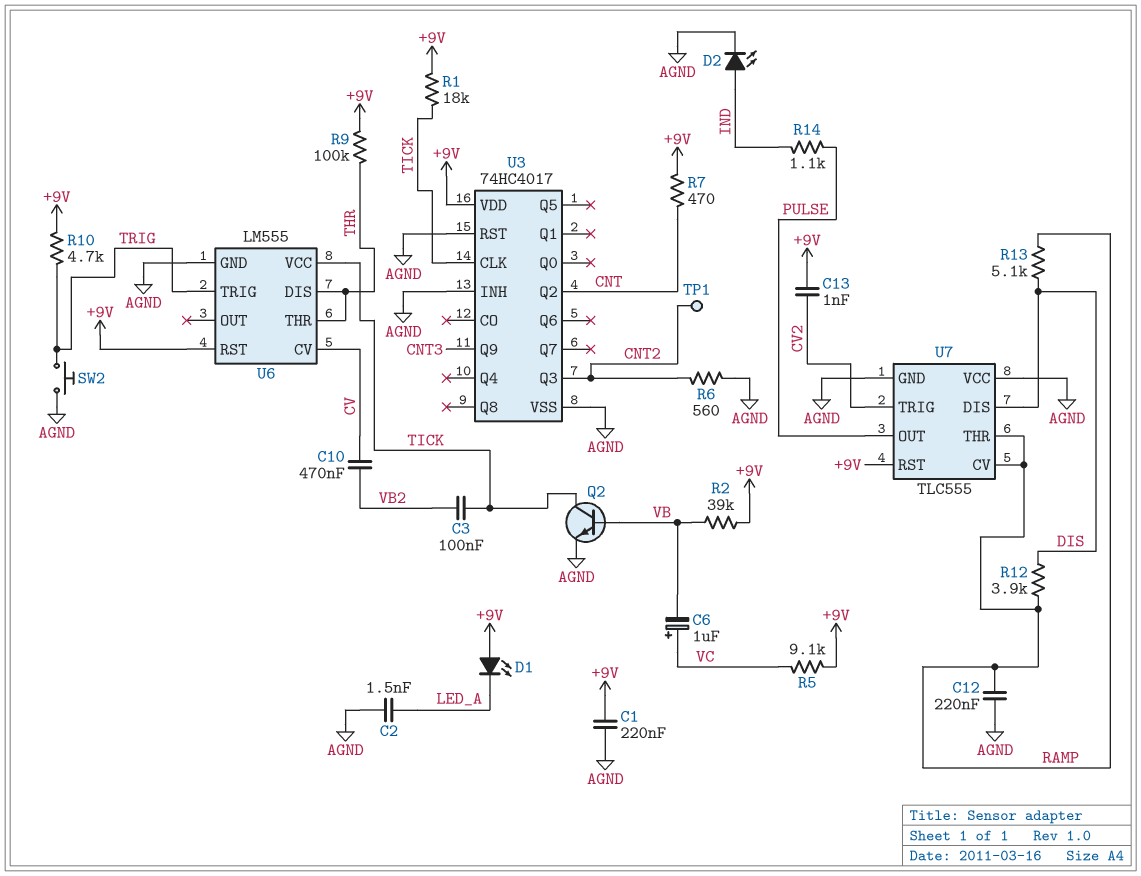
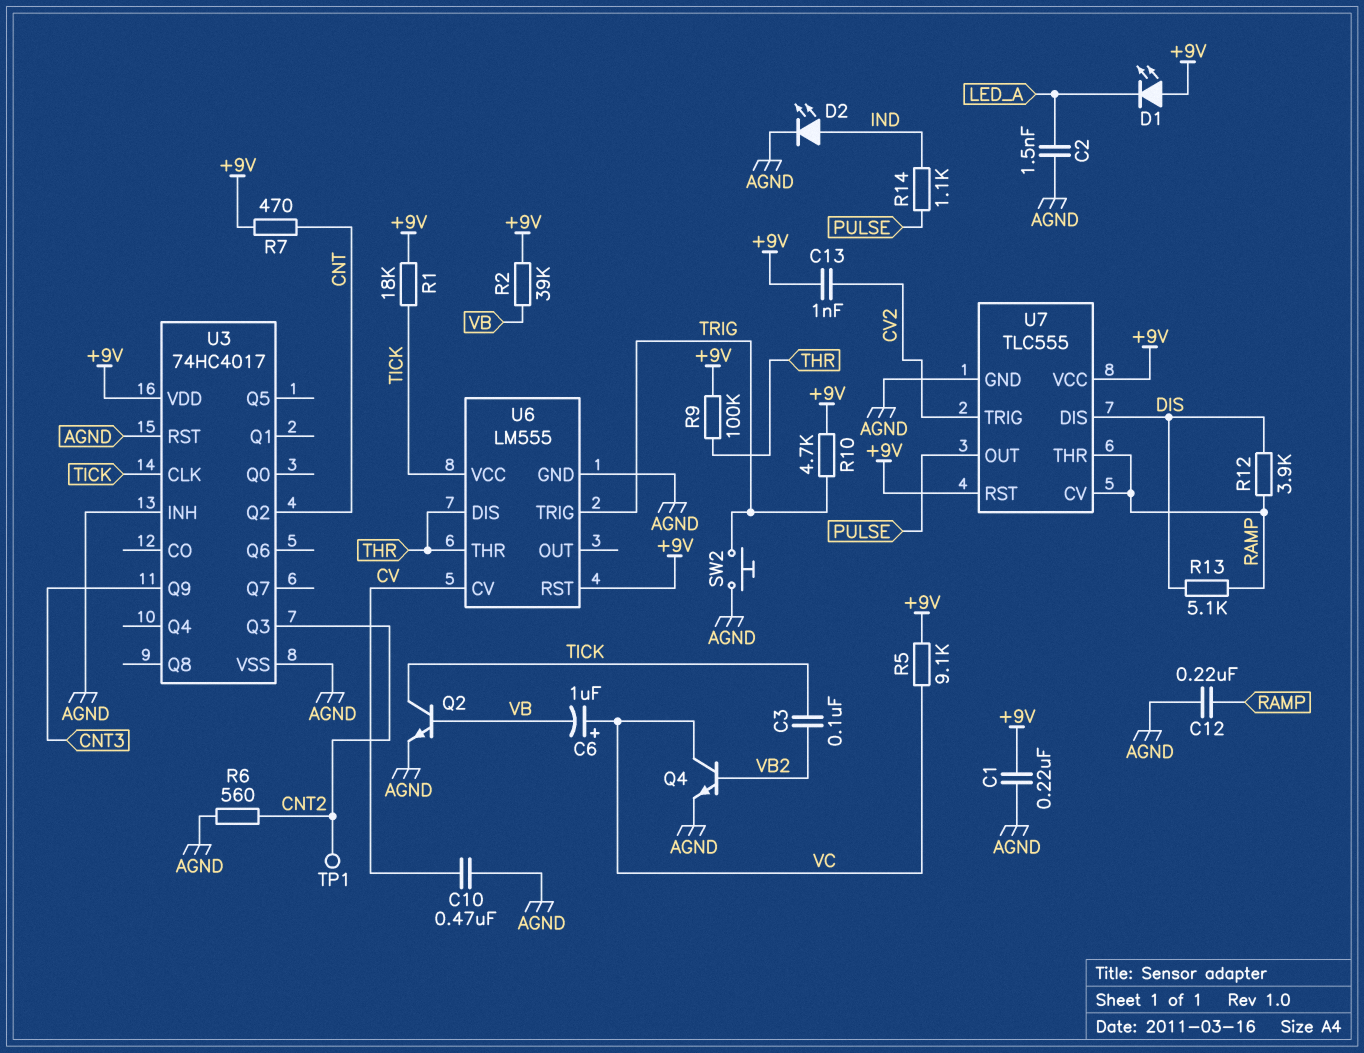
C10: 470nF (CV, VB2) -> 470nF (AGND, CV)
Q4: none -> NPN (B VB2, C VC, E AGND)
U7 pin VCC: AGND -> +9V

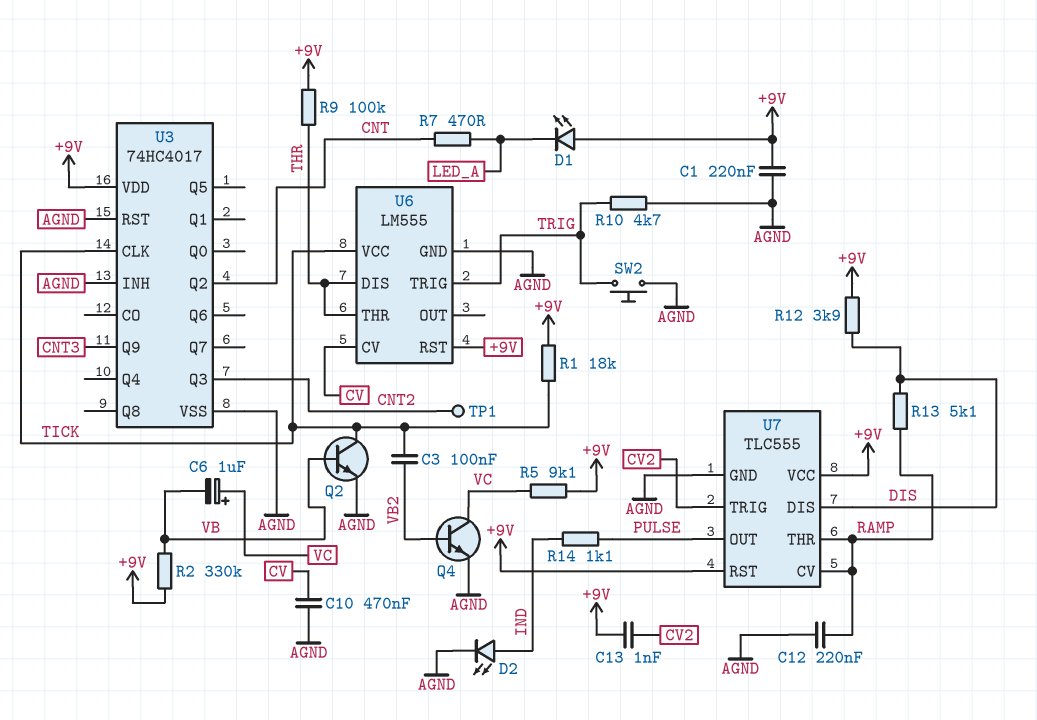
C2: 1.5nF (AGND, LED_A) -> none
R2: 39k (+9V, VB) -> 330k (+9V, VB)
R6: 560 (AGND, CNT2) -> none
R7: 470 (+9V, CNT) -> 470 (CNT, LED_A)
R10: 4.7k (+9V, TRIG) -> 4.7k (AGND, TRIG)
R12: 3.9k (DIS, RAMP) -> 3.9k (+9V, DIS)

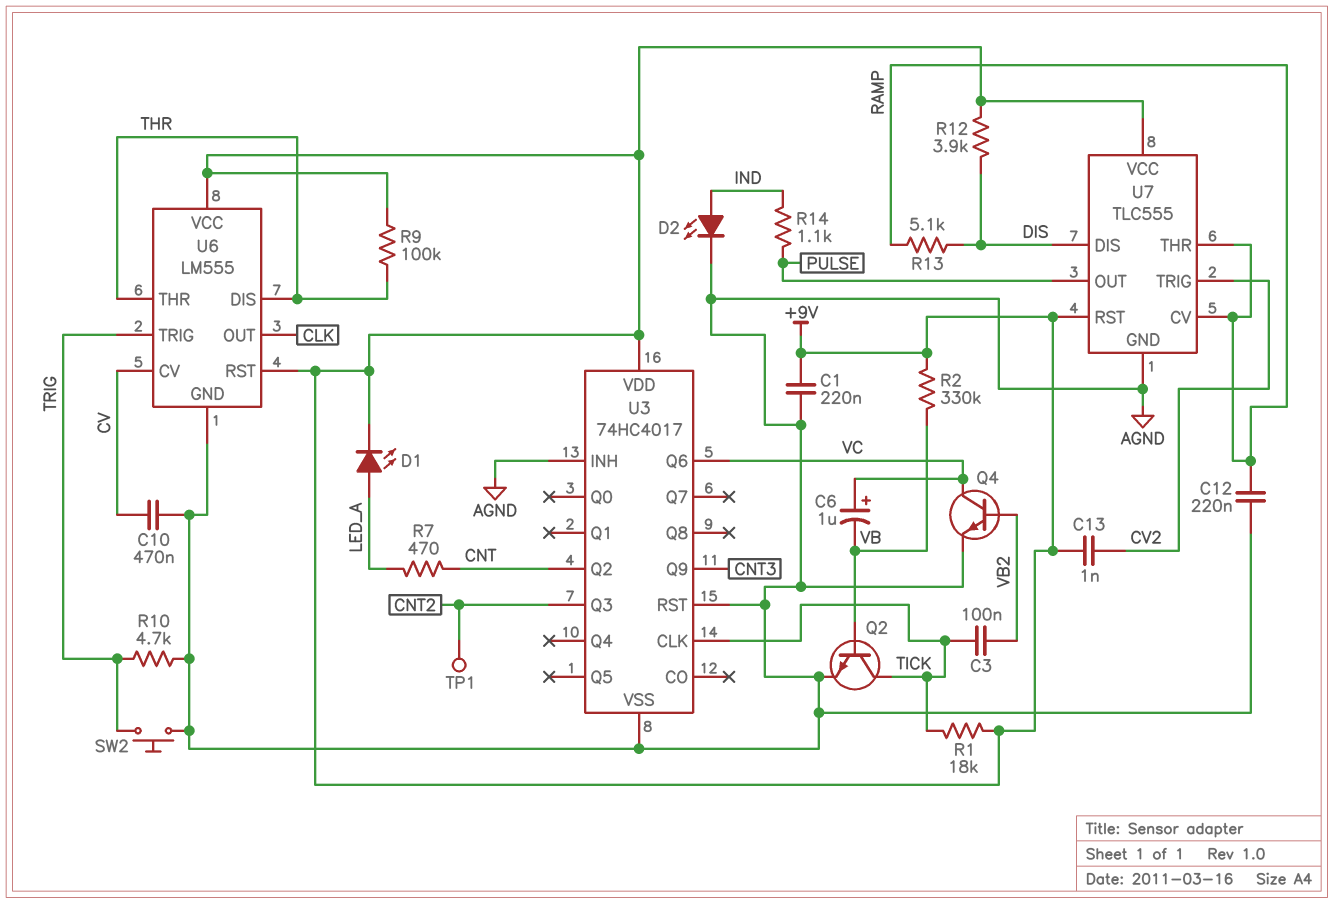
D1: LED (A +9V, K LED_A) -> LED (A LED_A, K +9V)
R5: 9.1k (+9V, VC) -> none
U3 pin Q6: none -> VC
U6 pin OUT: none -> CLK
U6 pin VCC: TICK -> +9V

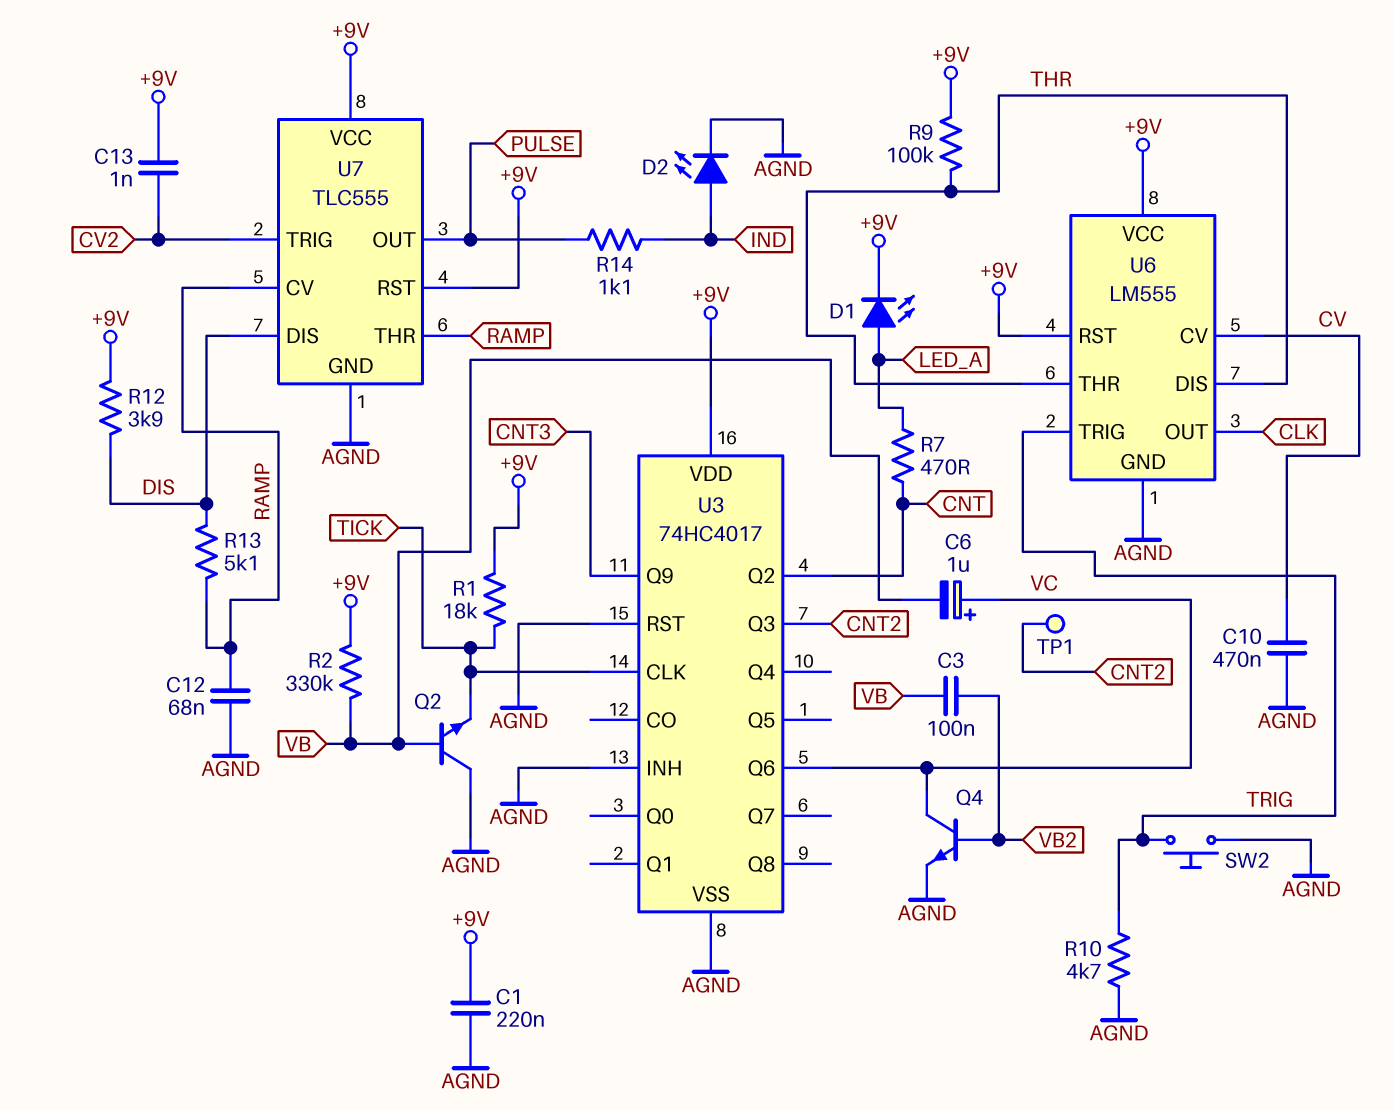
C3: 100nF (TICK, VB2) -> 100nF (VB, VB2)
C12: 220nF (AGND, RAMP) -> 68nF (AGND, RAMP)
Q2: NPN (B VB, C TICK, E AGND) -> NPN (B VB, C AGND, E TICK)

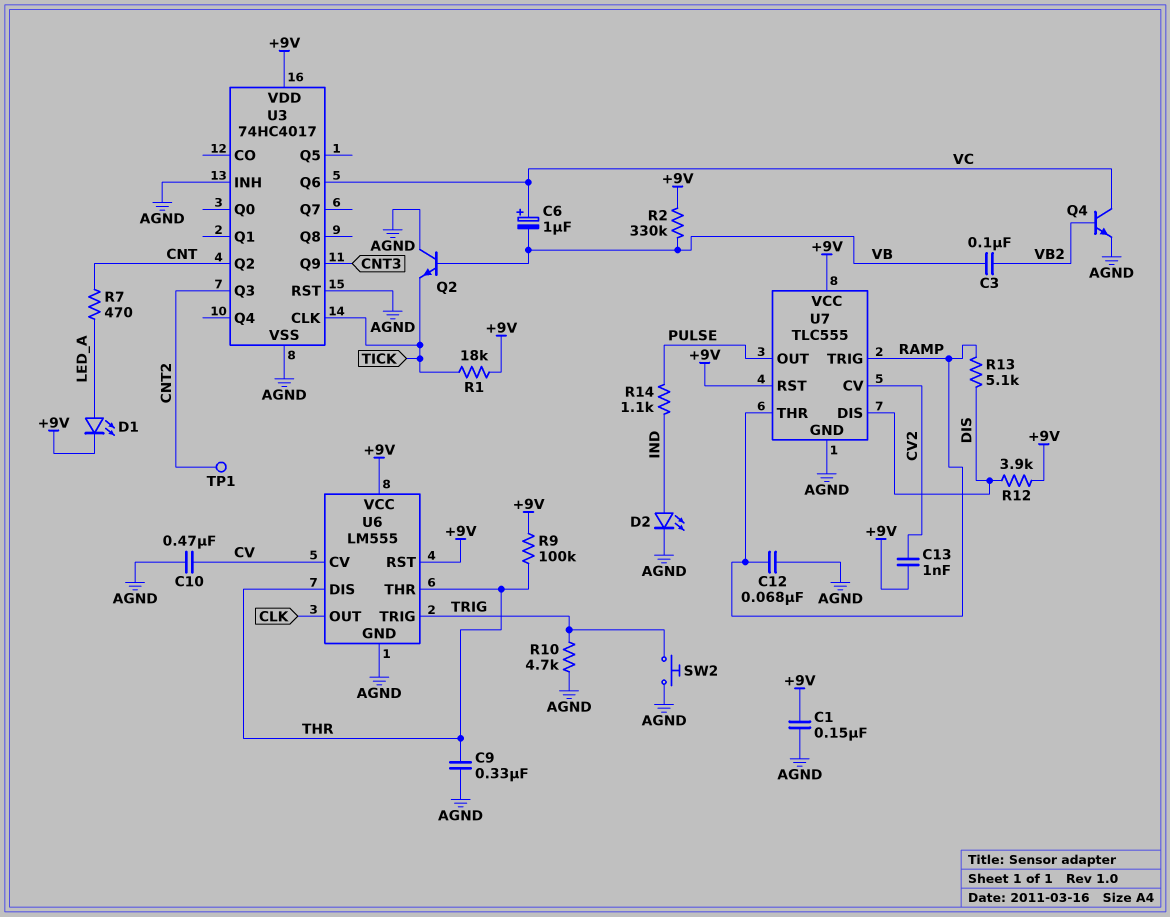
C1: 220nF (+9V, AGND) -> 150nF (+9V, AGND)
C9: none -> 330nF (AGND, THR)
U7 pin CV: RAMP -> CV2
U7 pin TRIG: CV2 -> RAMP

